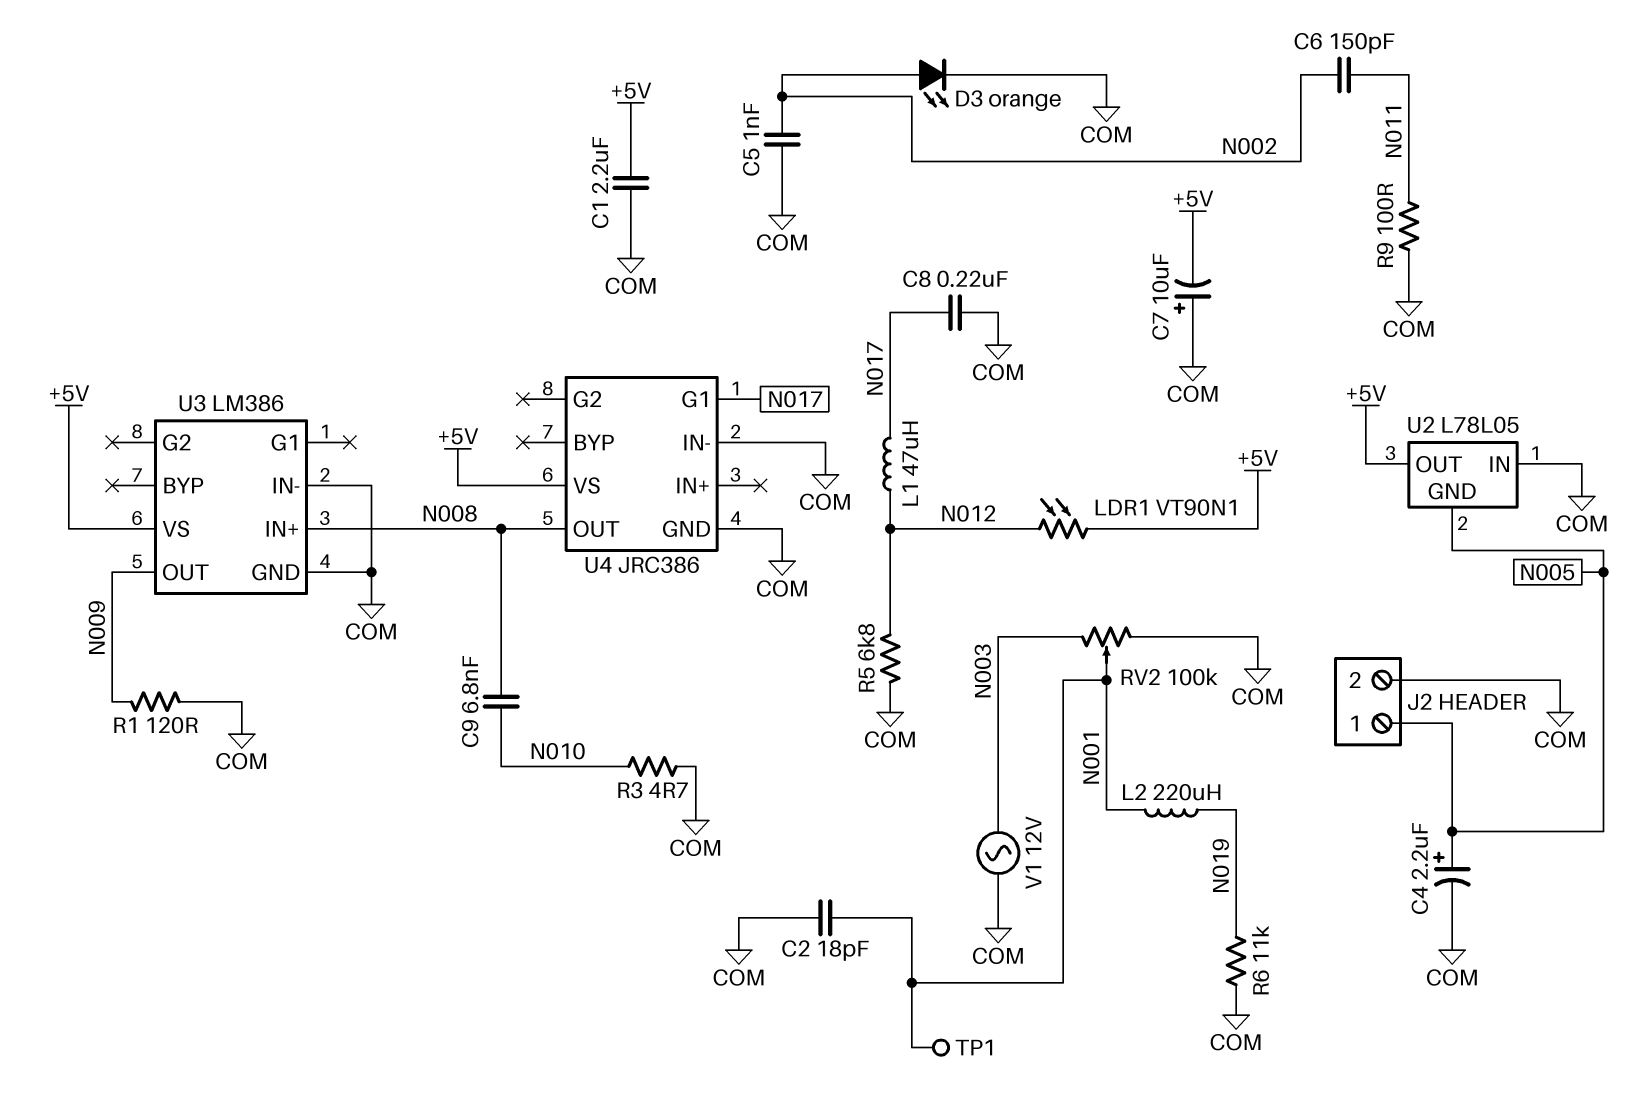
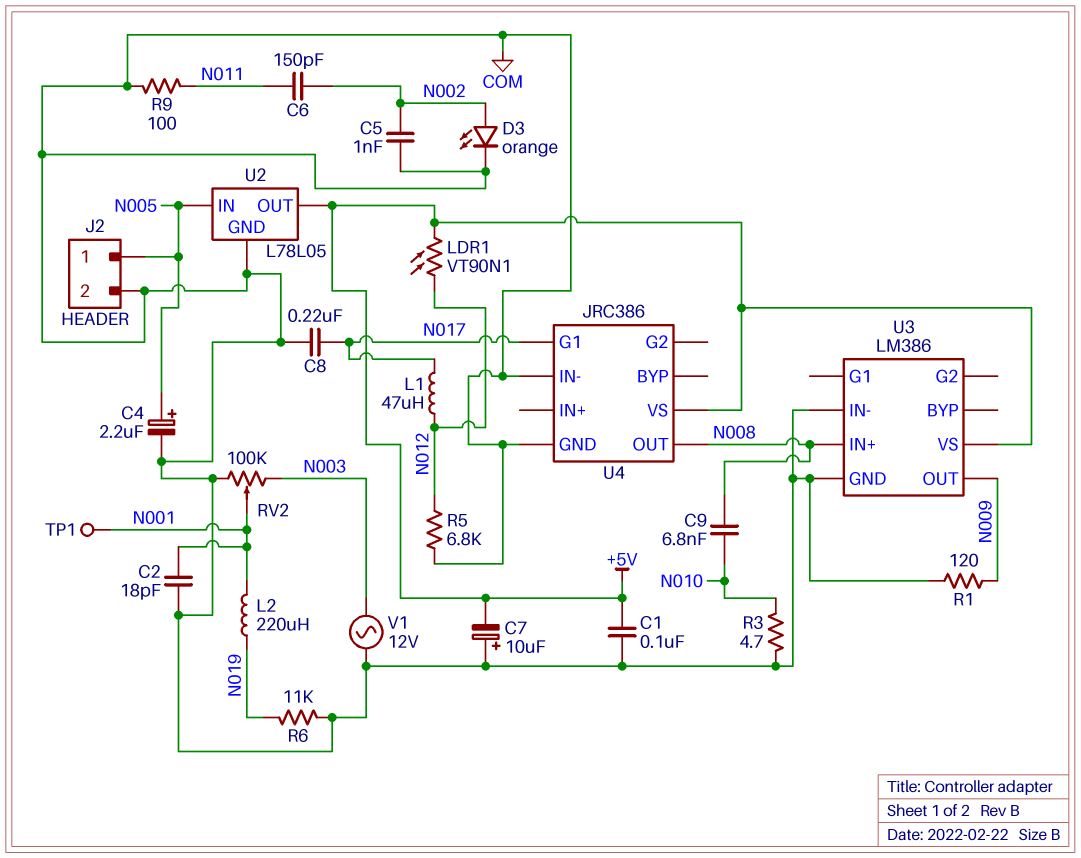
C1: 2.2uF (+5V, COM) -> 100nF (+5V, COM)
U2 pin GND: N005 -> COM
U2 pin IN: COM -> N005

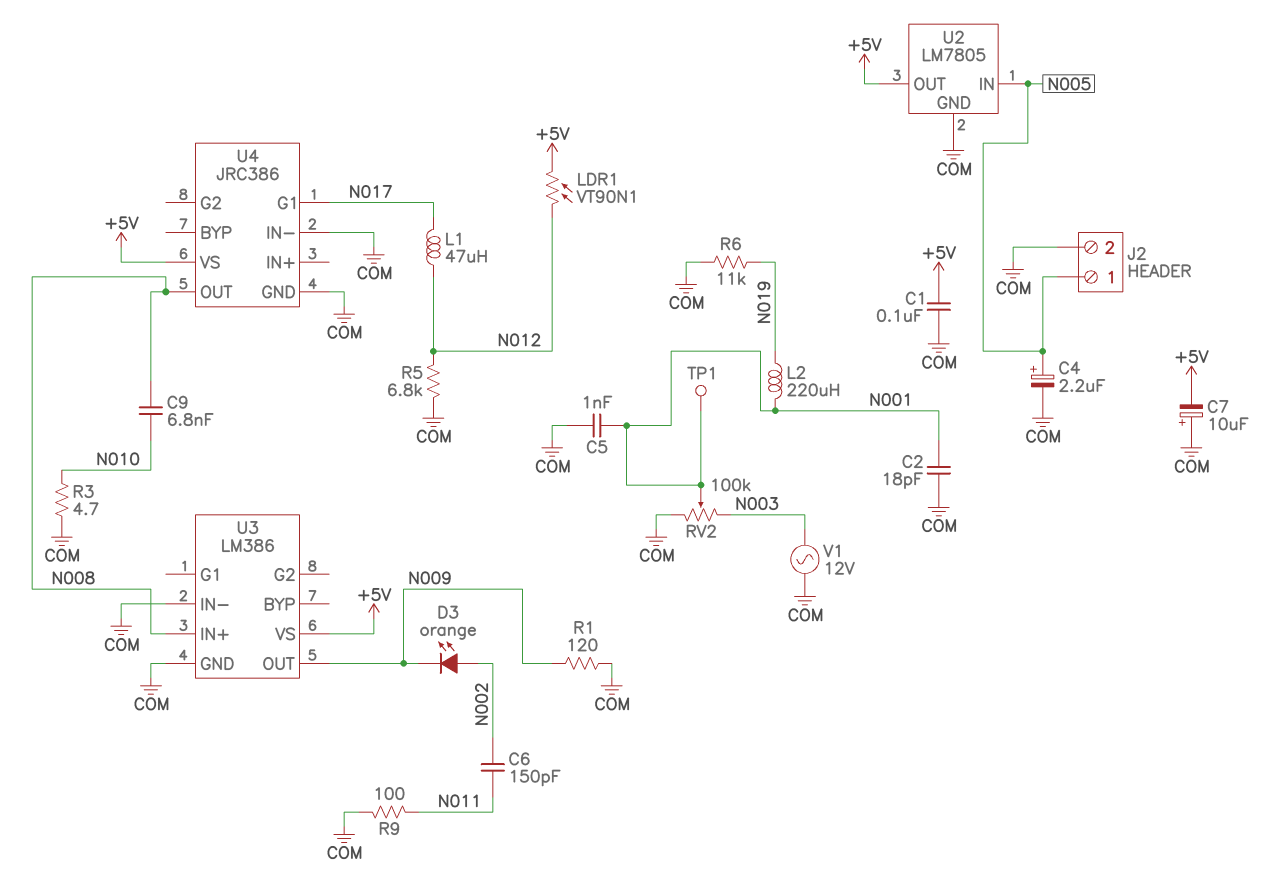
C5: 1nF (COM, N002) -> 1nF (COM, N001)
C8: 220nF (COM, N017) -> none
D3: LED orange (A N002, K COM) -> LED orange (A N002, K N009)
U2: L78L05 -> LM7805

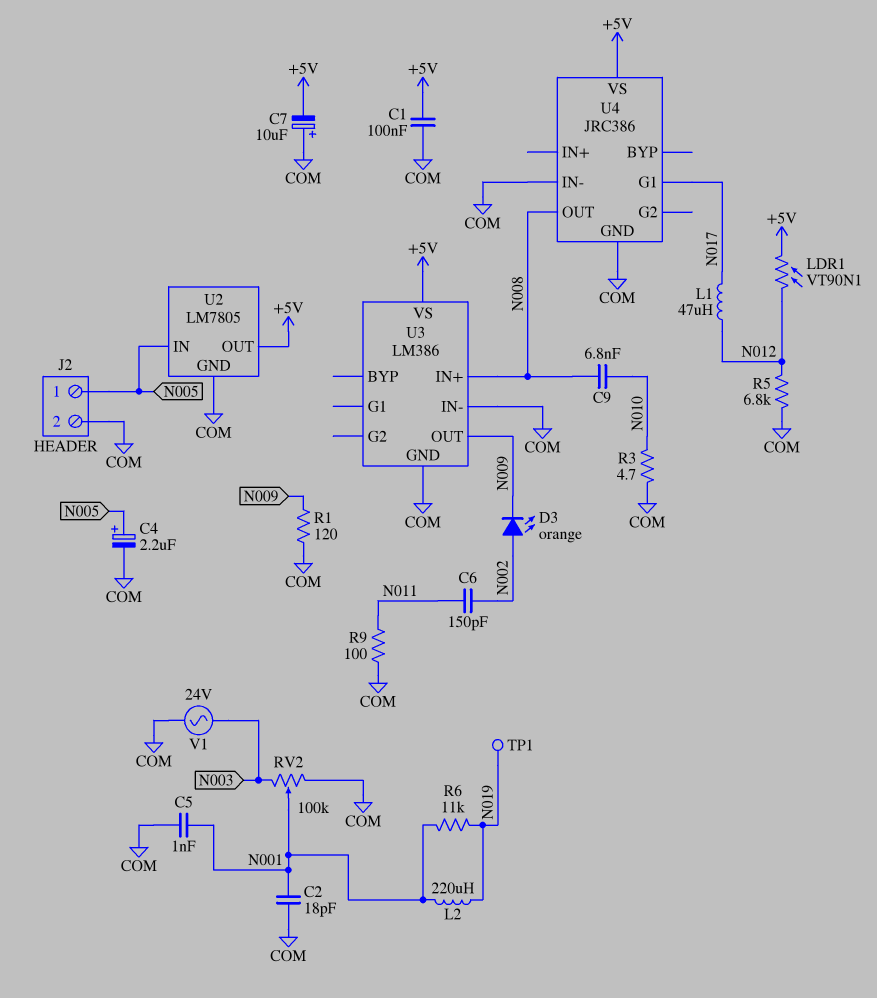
R6: 11k (COM, N019) -> 11k (N001, N019)
TP1: test point (N001) -> test point (N019)
V1: AC 12V (COM, N003) -> AC 24V (COM, N003)

